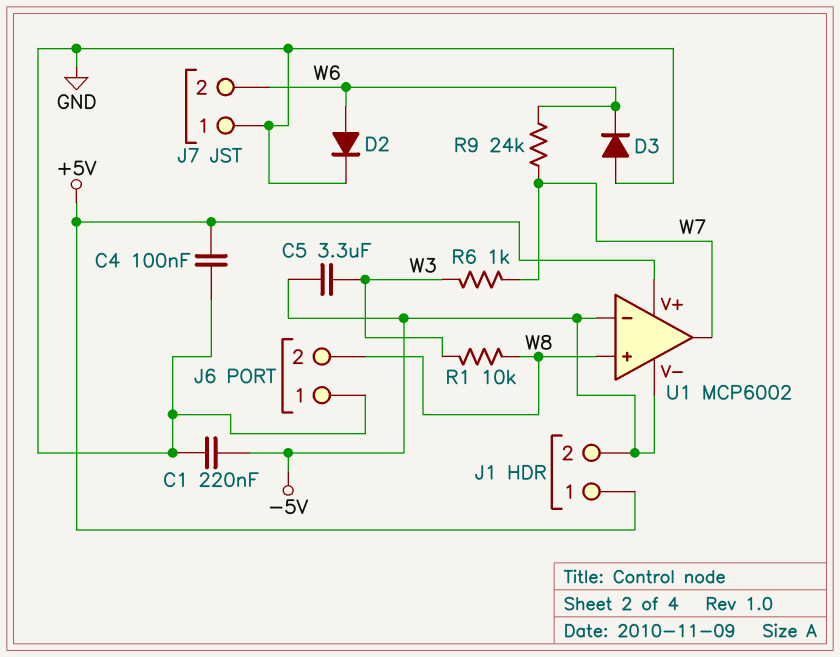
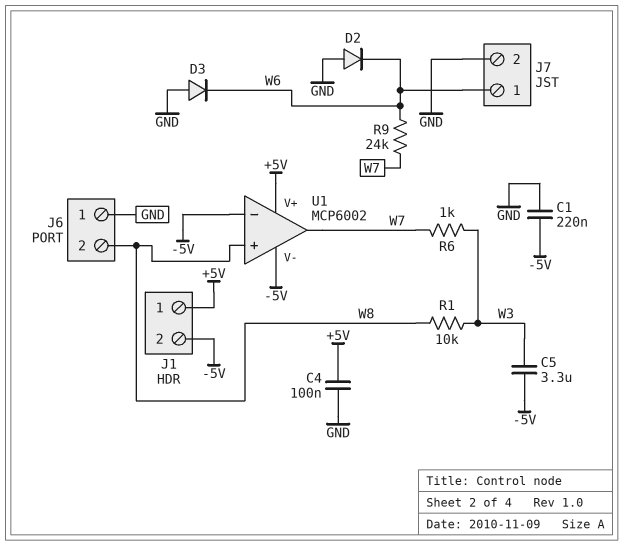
D2: diode (A W6, K GND) -> diode (A GND, K W6)
J7 pin 1: GND -> W6
J7 pin 2: W6 -> GND

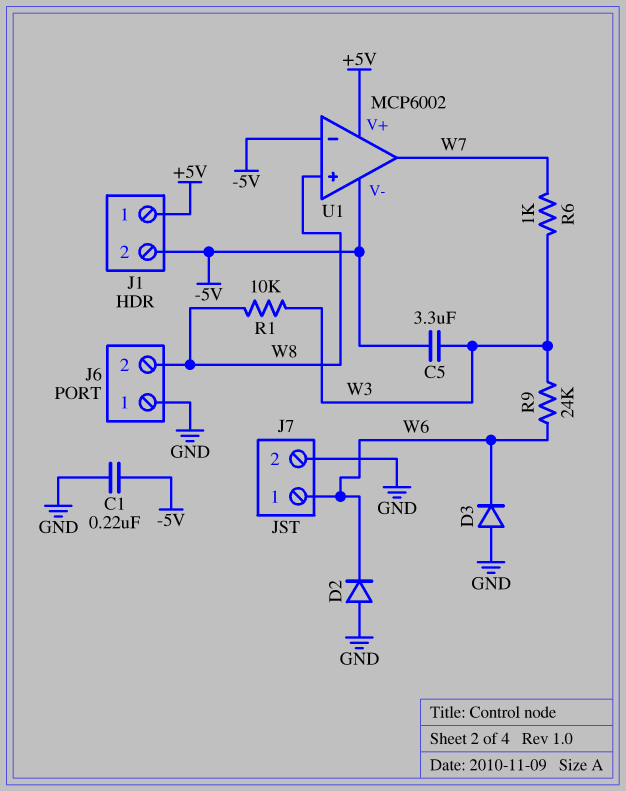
C4: 100nF (+5V, GND) -> none
R9: 24k (W6, W7) -> 24k (W3, W6)

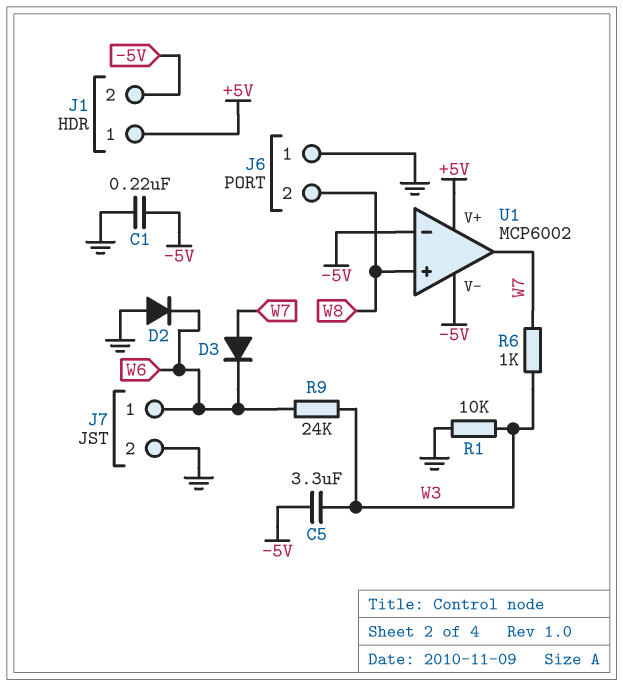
D3: diode (A GND, K W6) -> diode (A W7, K W6)
R1: 10k (W3, W8) -> 10k (GND, W3)

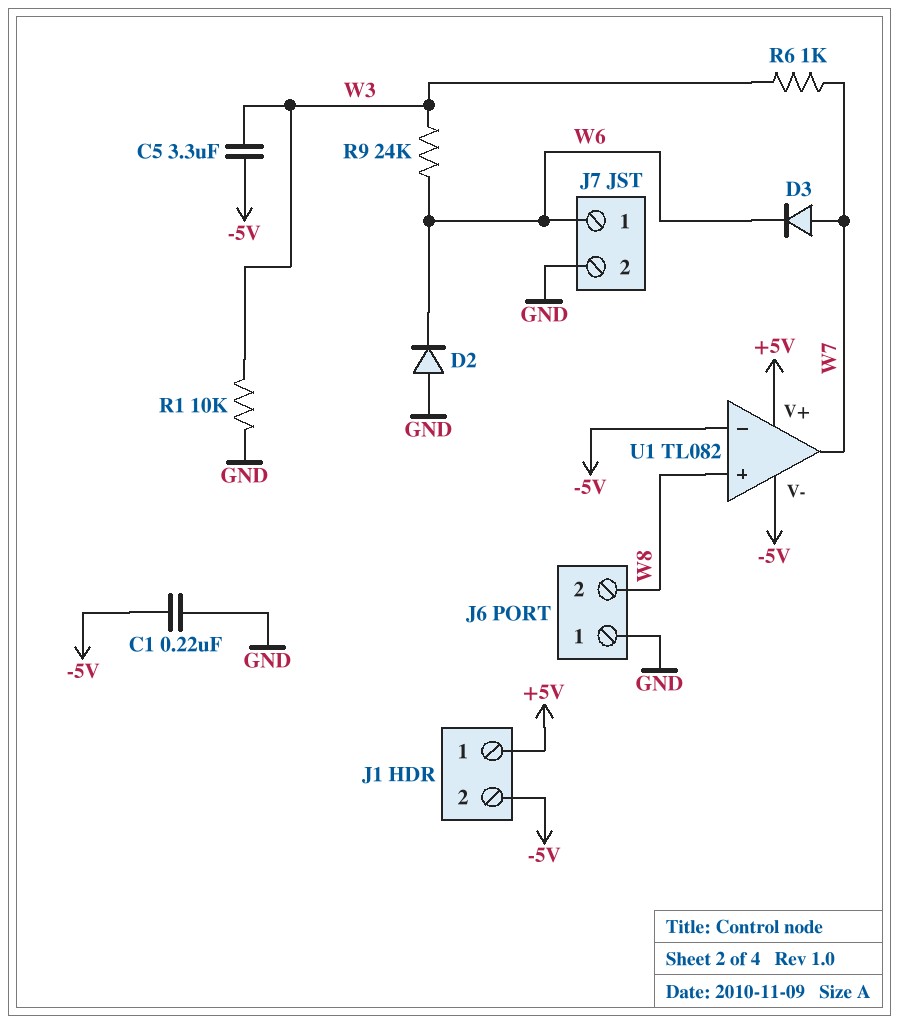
U1: MCP6002 -> TL082

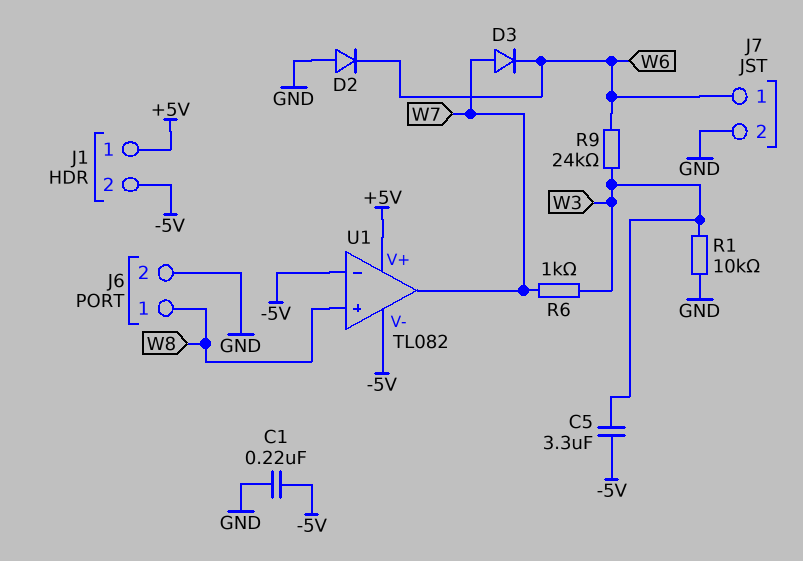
J6 pin 1: GND -> W8
J6 pin 2: W8 -> GND

